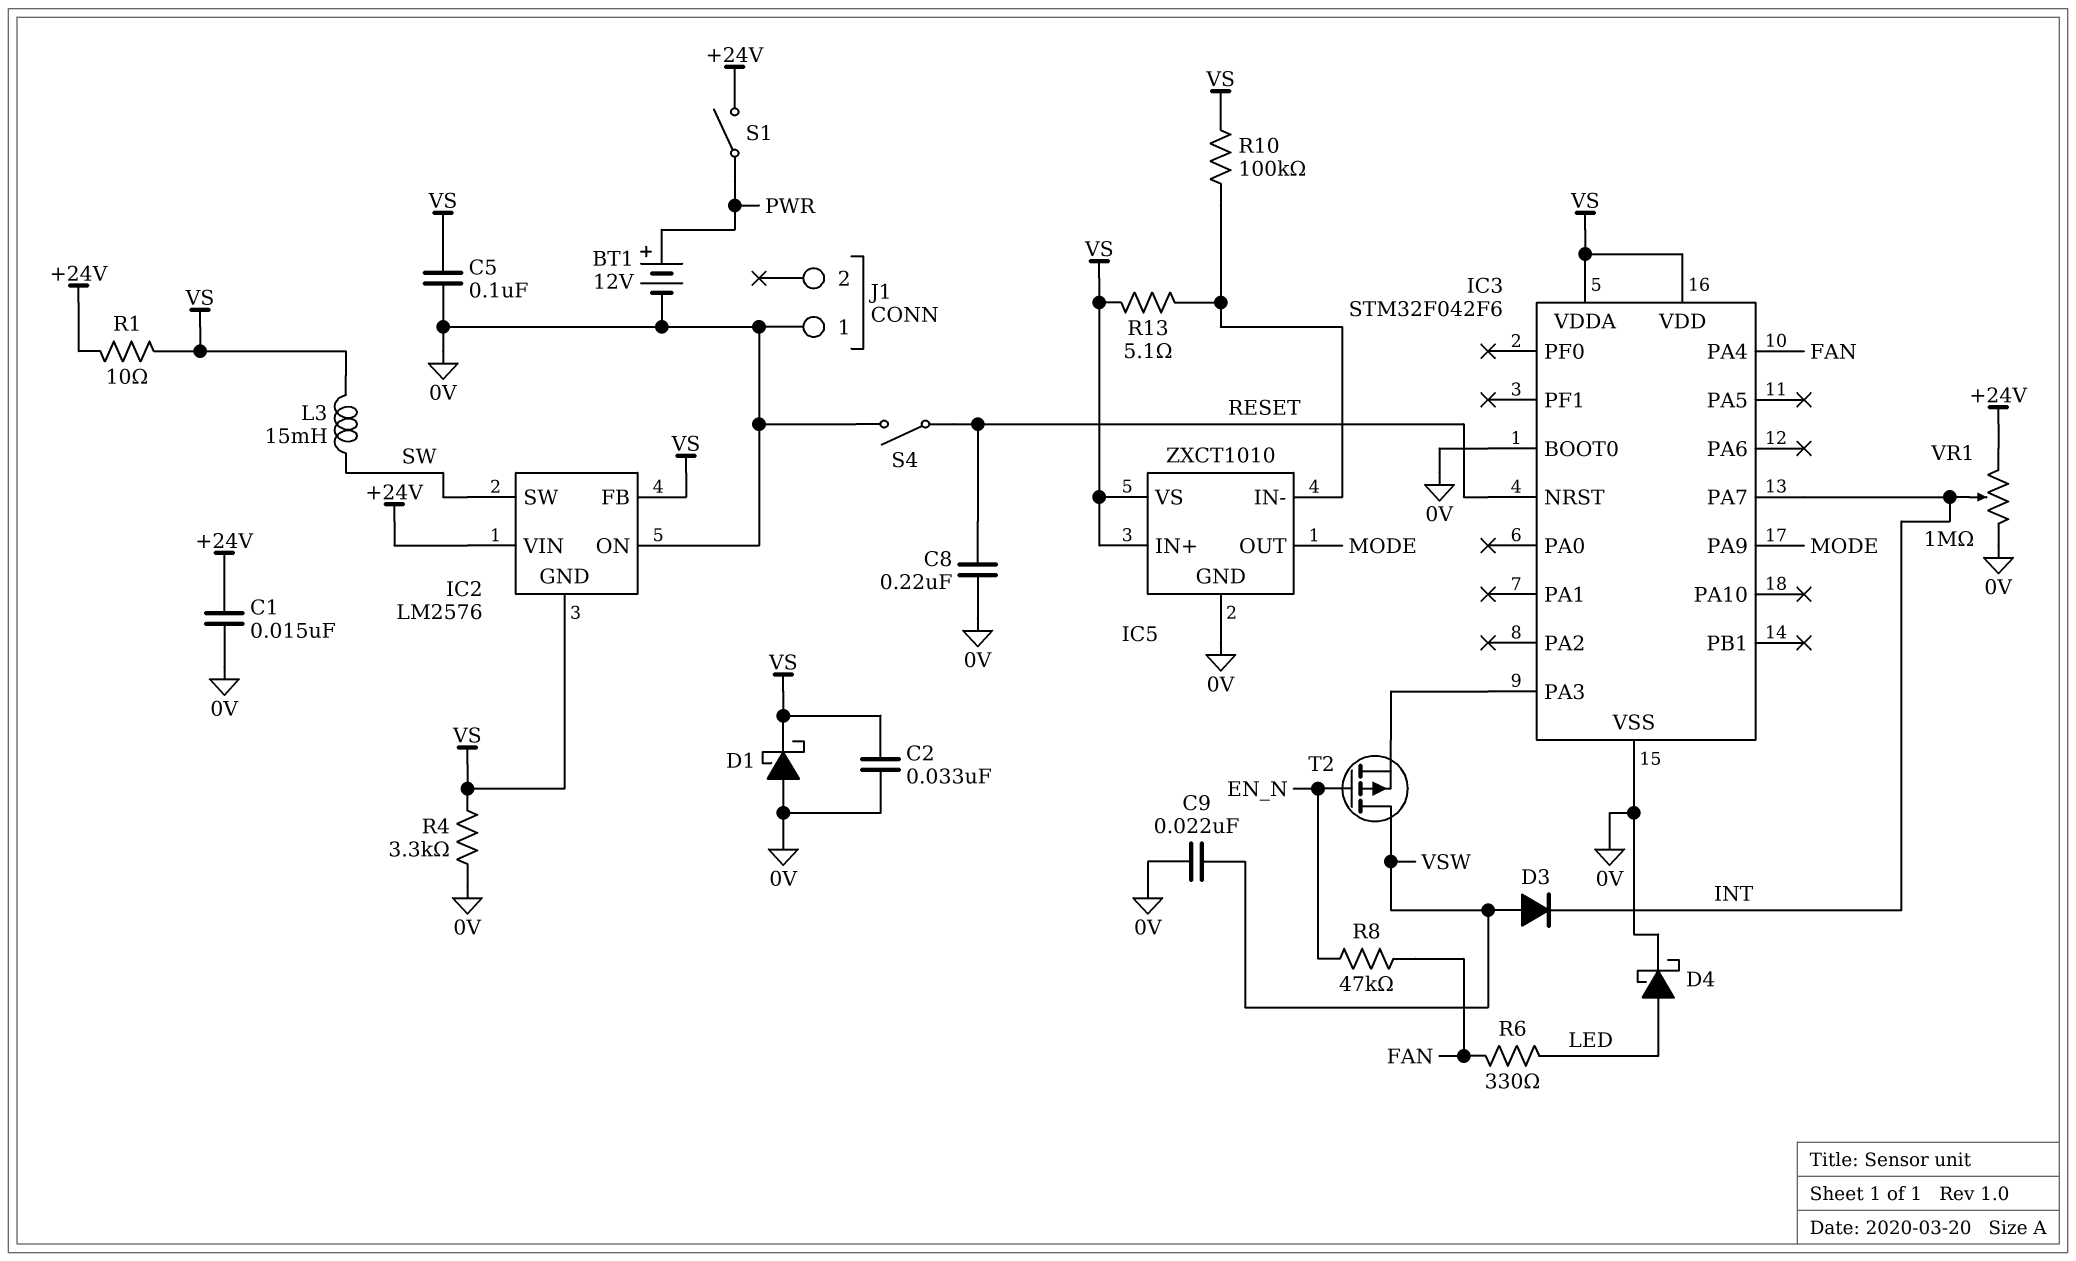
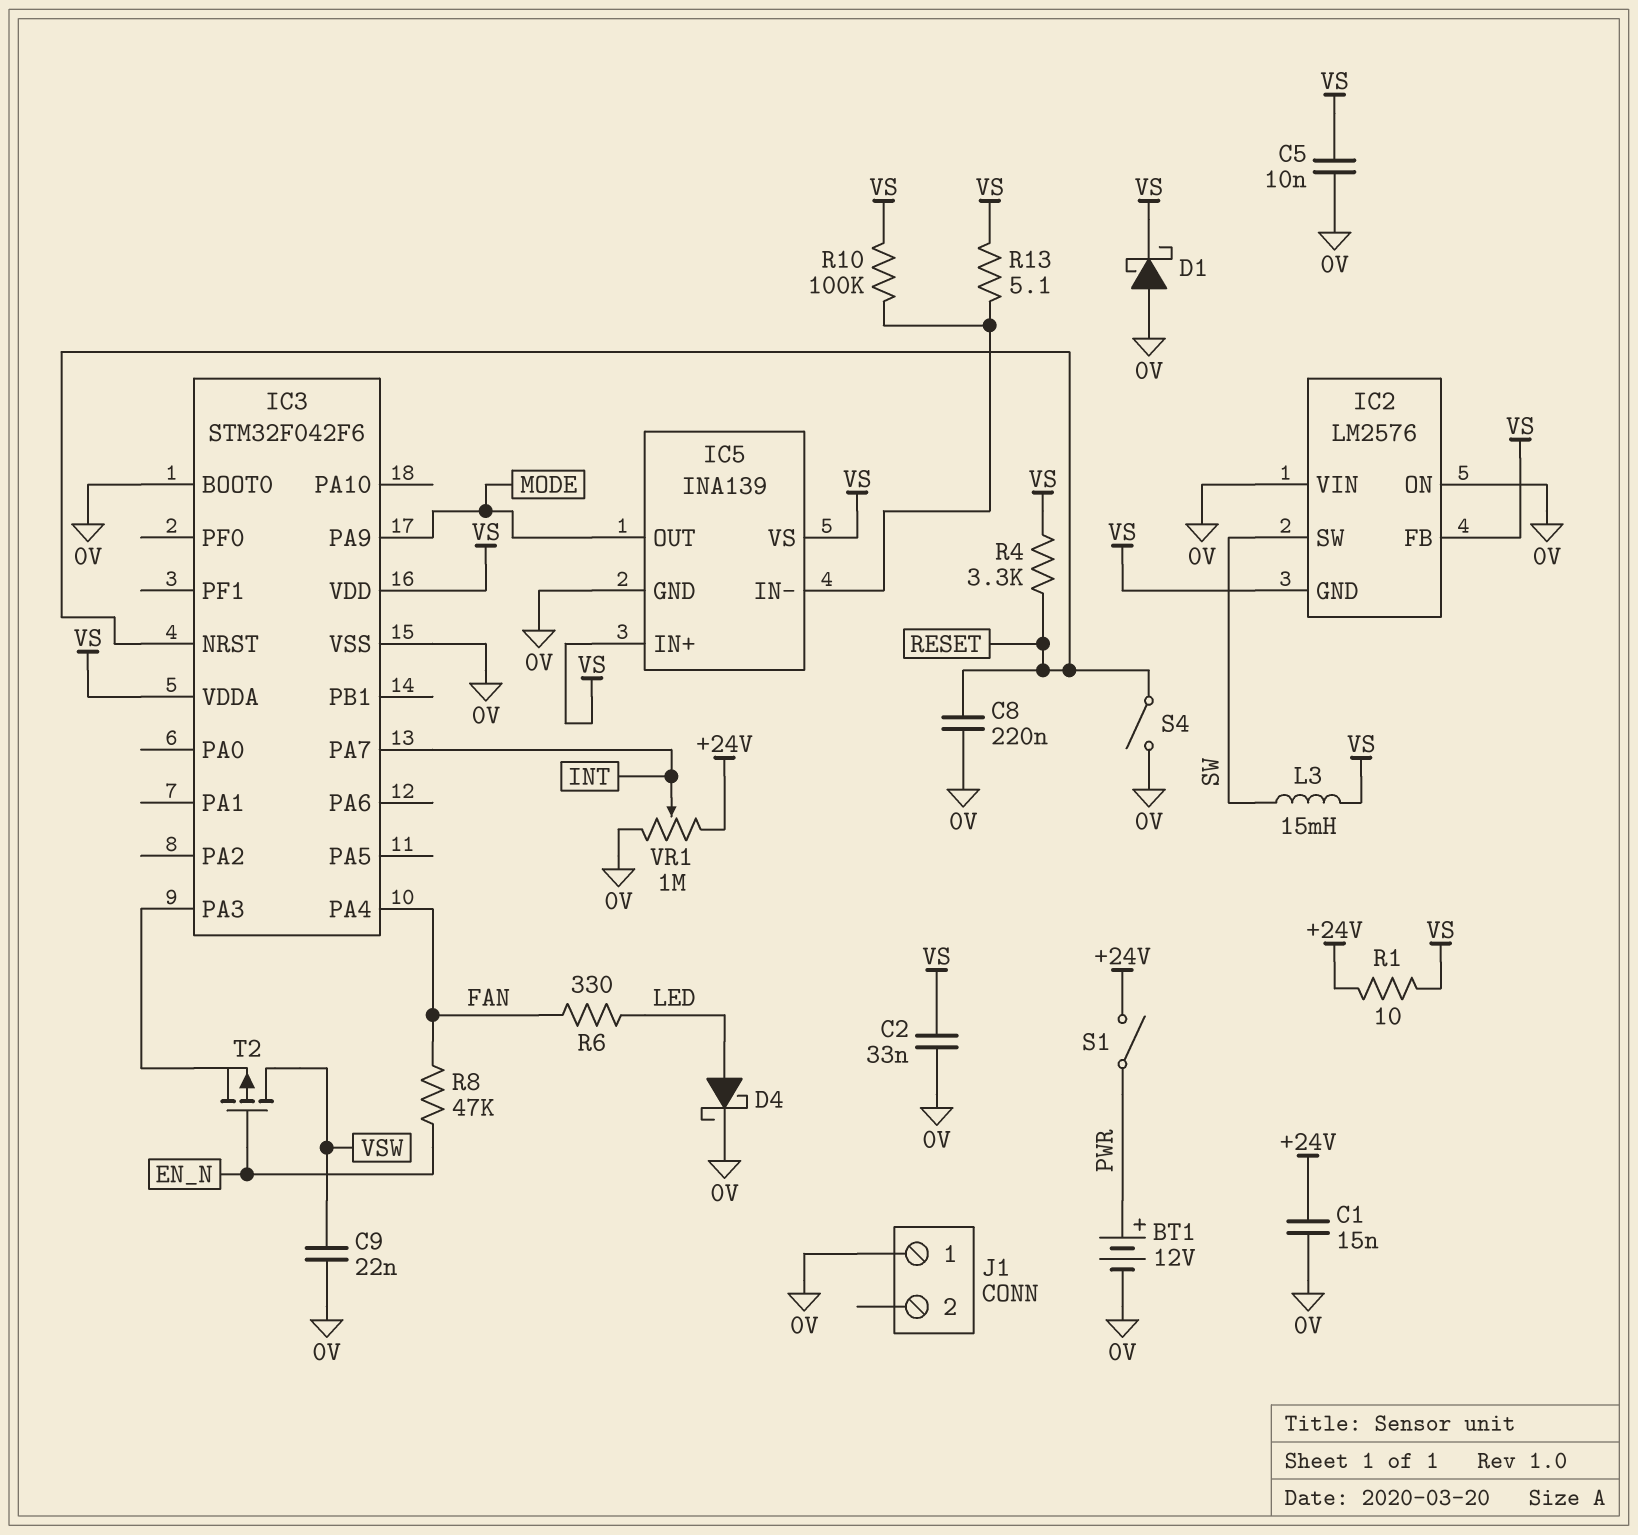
C5: 100nF (0V, VS) -> 10nF (0V, VS)
D3: diode (A VSW, K INT) -> none
IC2 pin VIN: +24V -> 0V
IC5: ZXCT1010 -> INA139
R4: 3.3k (0V, VS) -> 3.3k (RESET, VS)

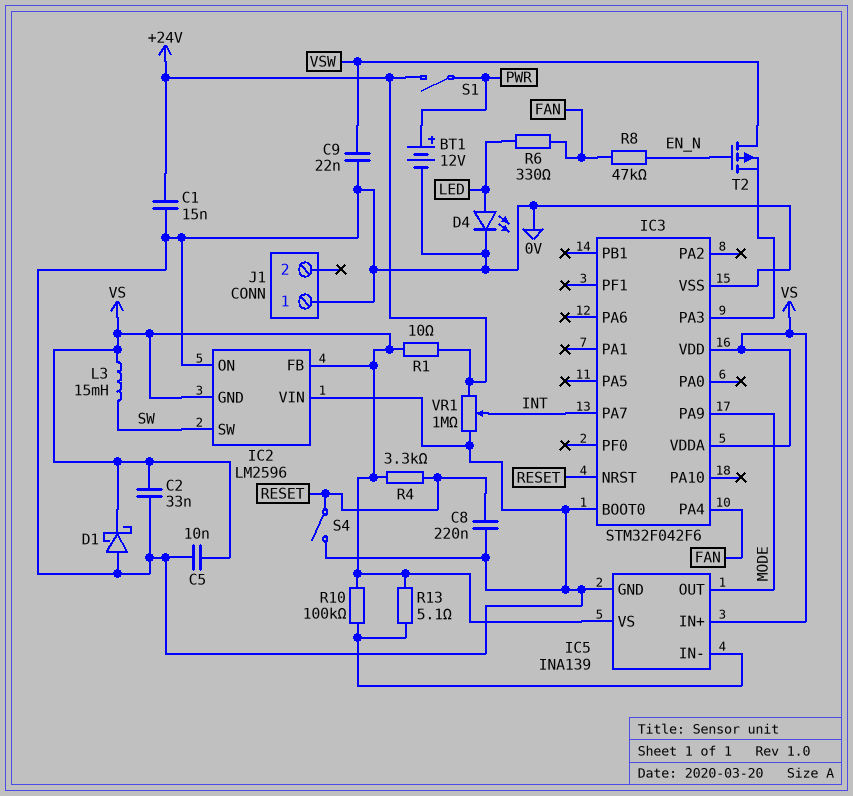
D4: schottky (A LED, K 0V) -> LED (A LED, K 0V)
IC2: LM2576 -> LM2596

